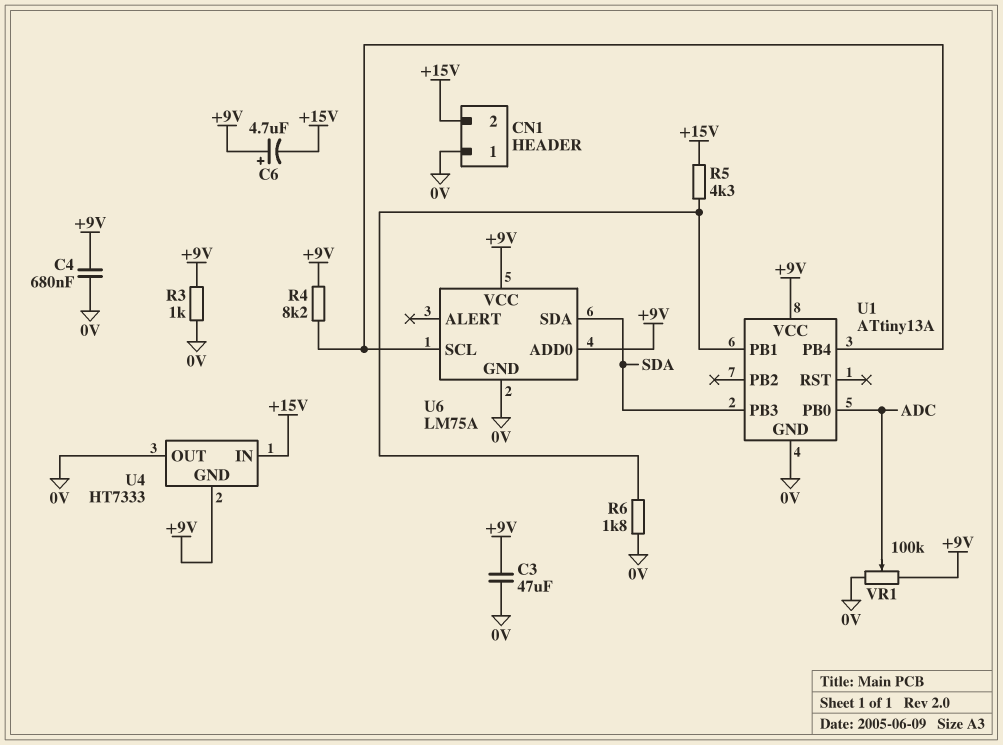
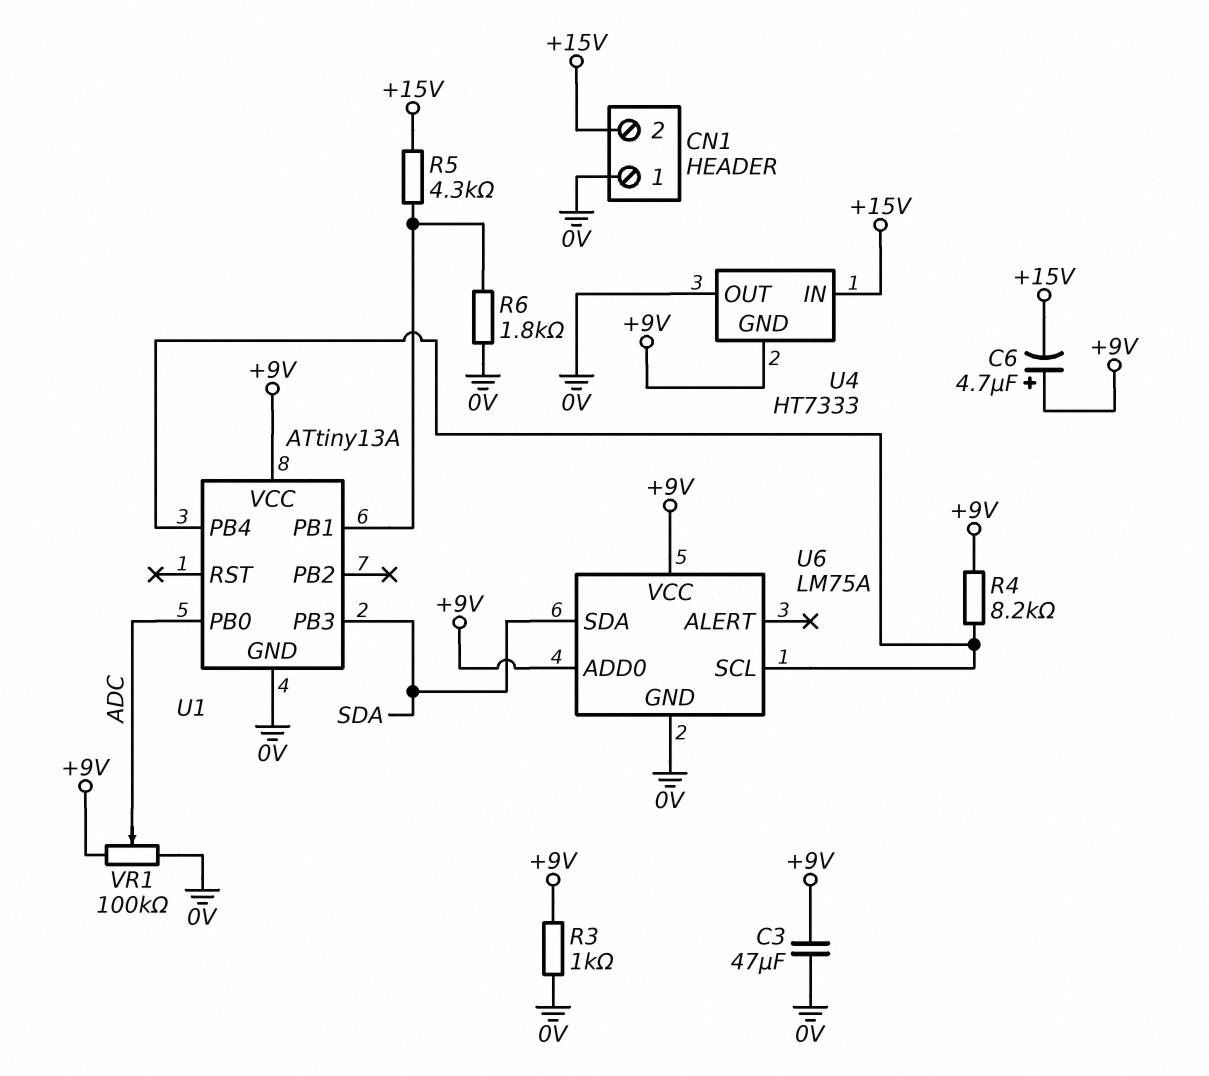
C4: 680nF (+9V, 0V) -> none

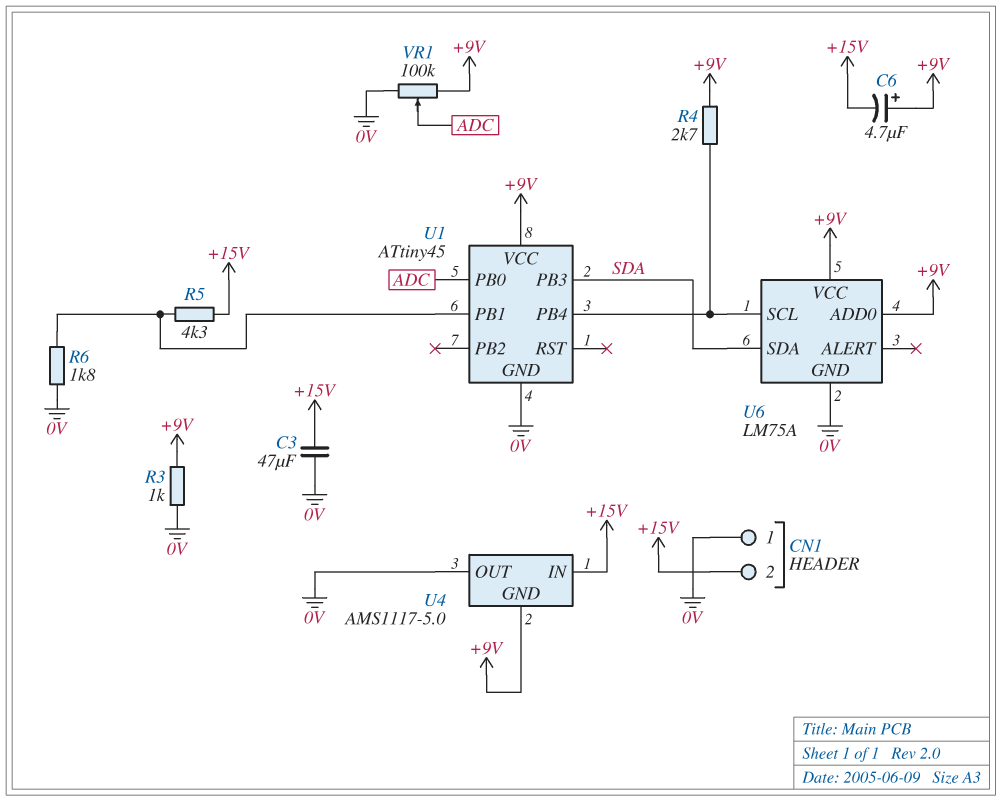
C3: 47uF (+9V, 0V) -> 47uF (+15V, 0V)
R4: 8.2k (+9V, U1/PB4) -> 2.7k (+9V, U1/PB4)
U1: ATtiny13A -> ATtiny45
U4: HT7333 -> AMS1117-5.0

